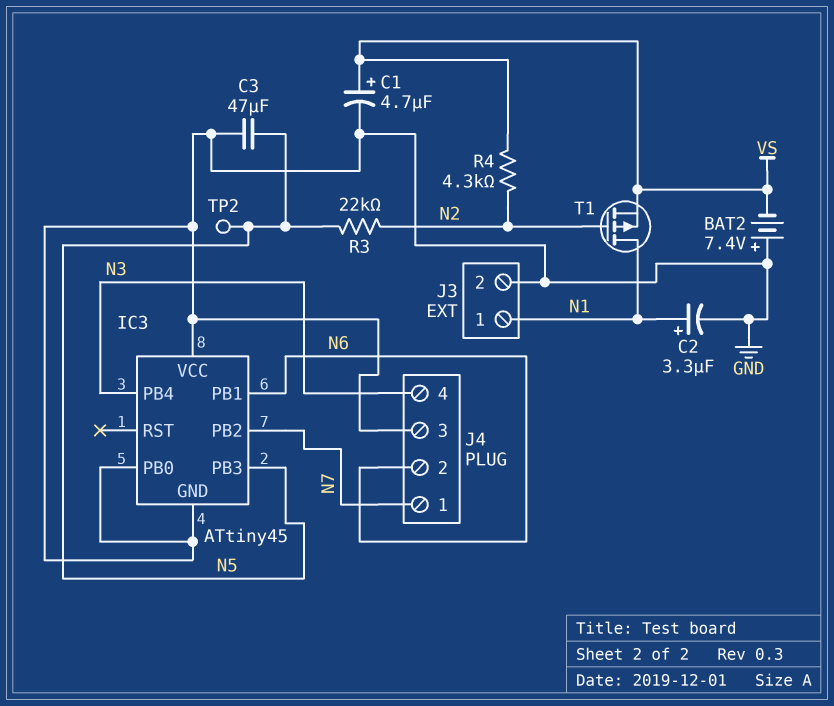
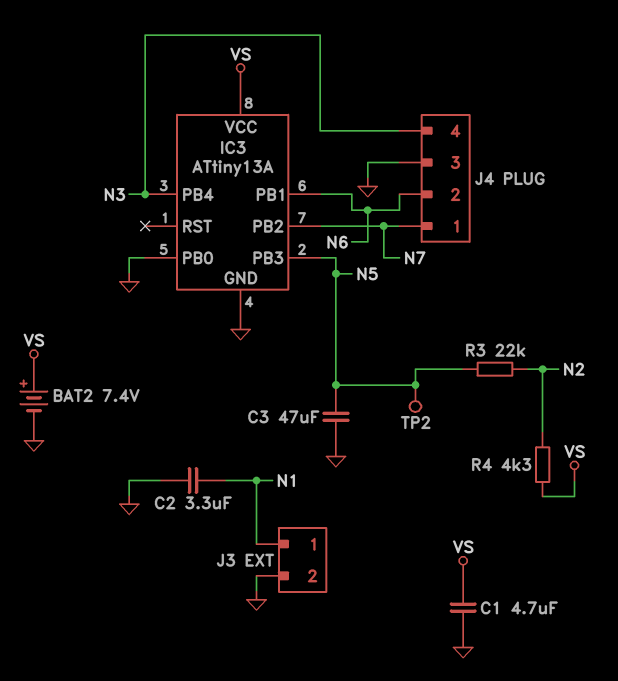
BAT2: 7.4V (plus GND, minus VS) -> 7.4V (plus VS, minus GND)
C1: 4.7uF (plus VS, minus GND) -> 4.7uF (GND, VS)
C2: 3.3uF (plus N1, minus GND) -> 3.3uF (GND, N1)
IC3: ATtiny45 -> ATtiny13A
IC3 pin VCC: GND -> VS
T1: PMOS (G N2, D N1, S VS) -> none

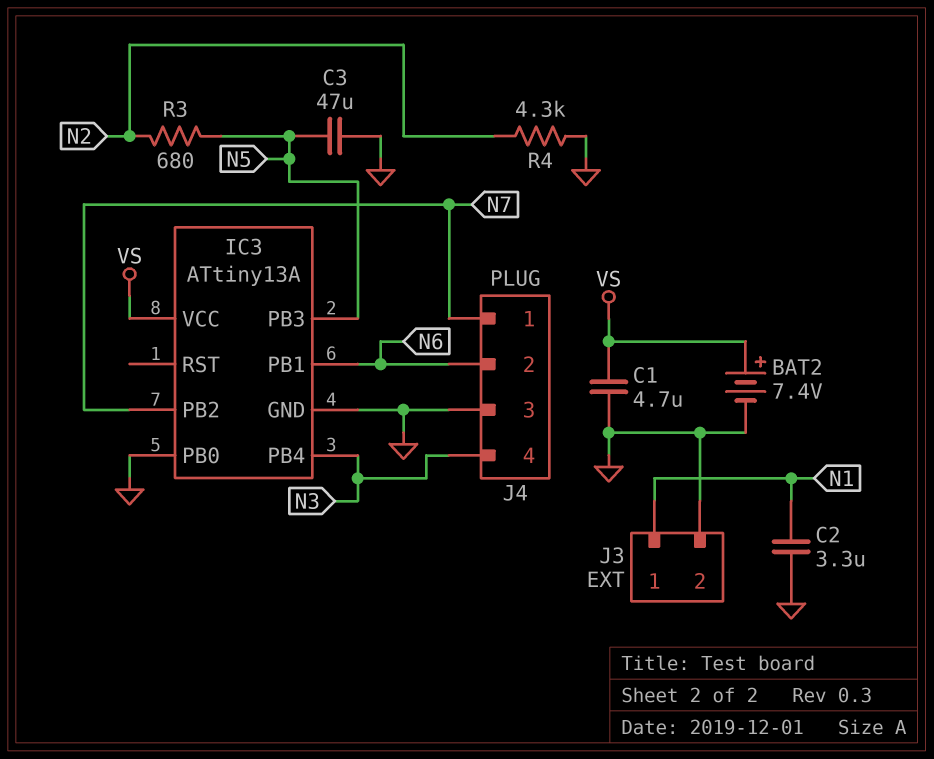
R3: 22k (N2, N5) -> 680 (N2, N5)
R4: 4.3k (N2, VS) -> 4.3k (GND, N2)
TP2: test point (N5) -> none

